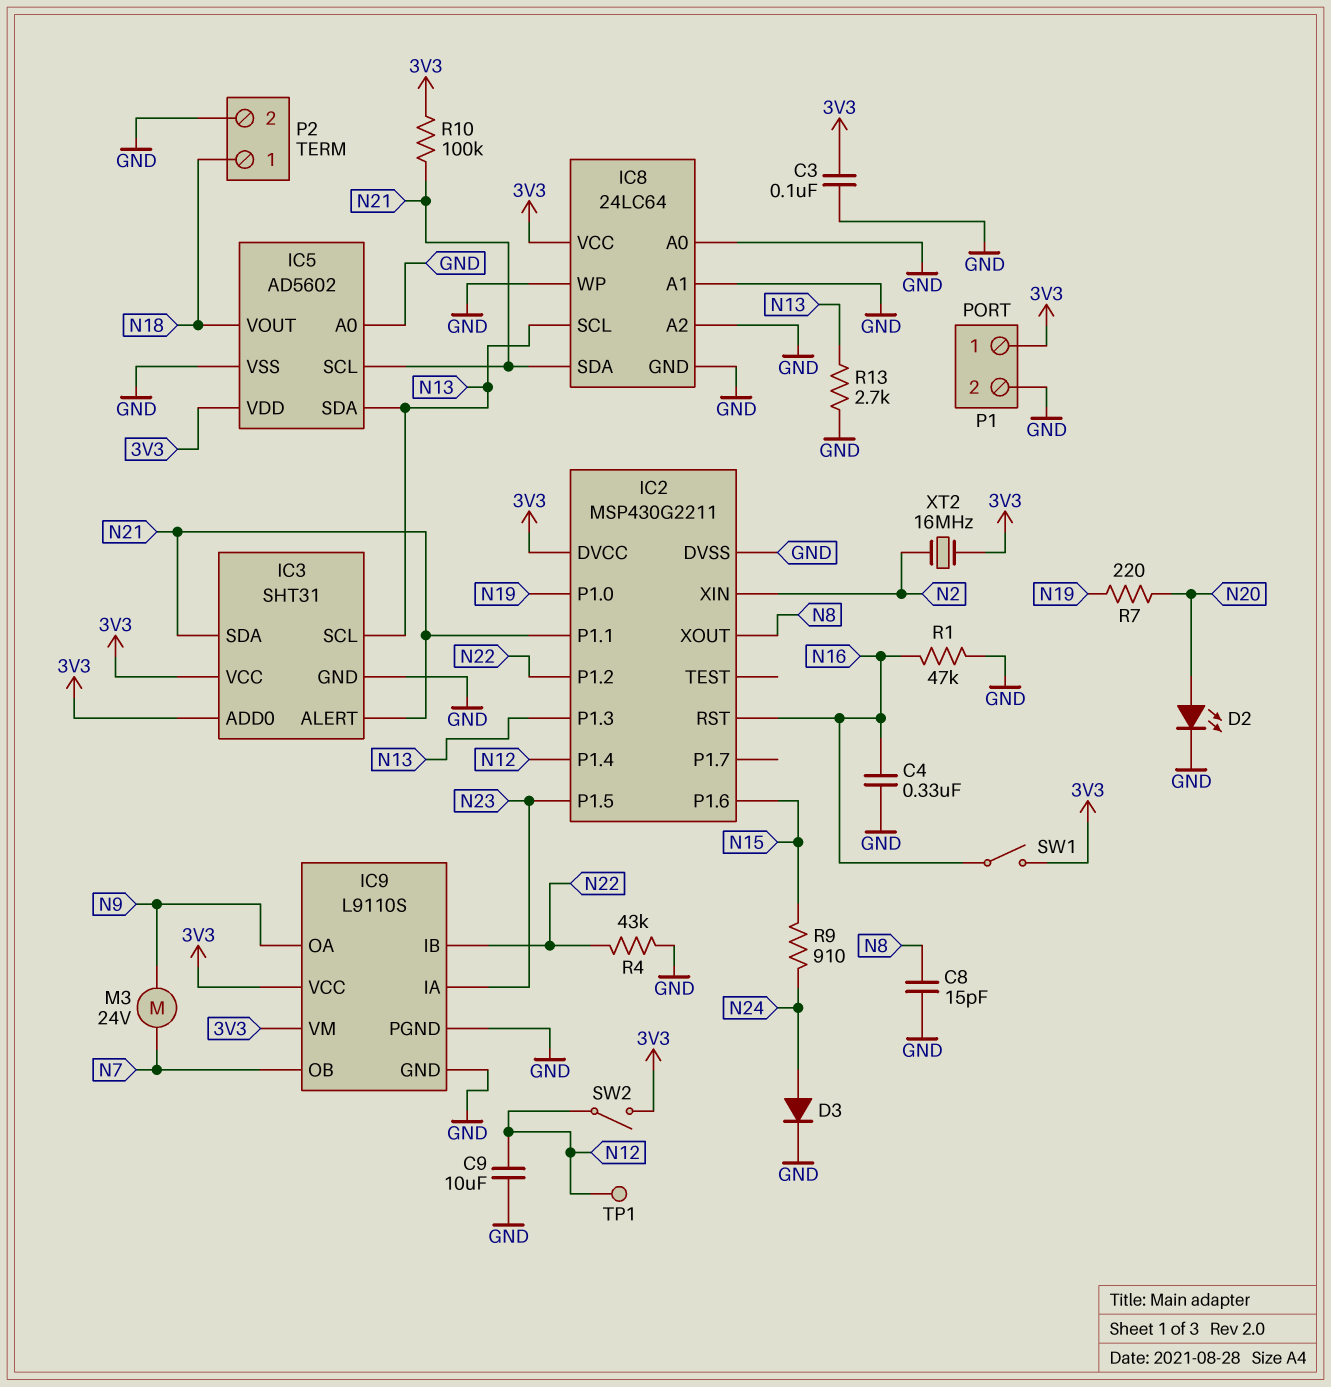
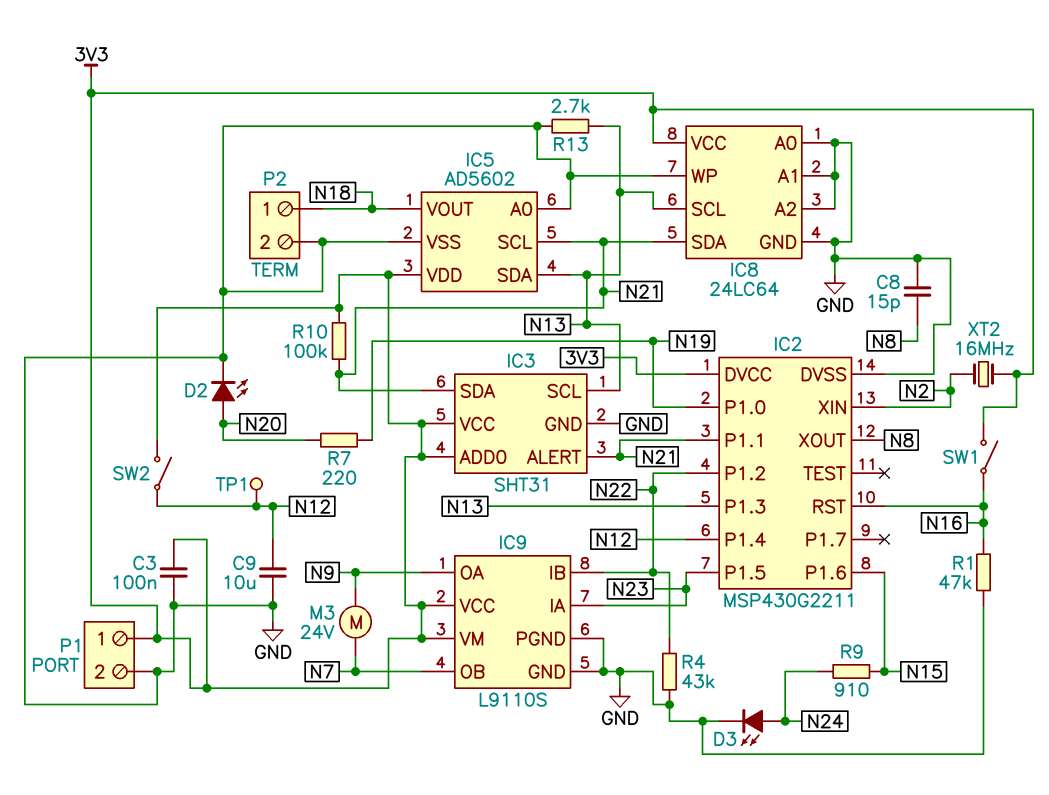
C4: 330nF (GND, N16) -> none
D3: diode (A N24, K GND) -> LED (A N24, K GND)

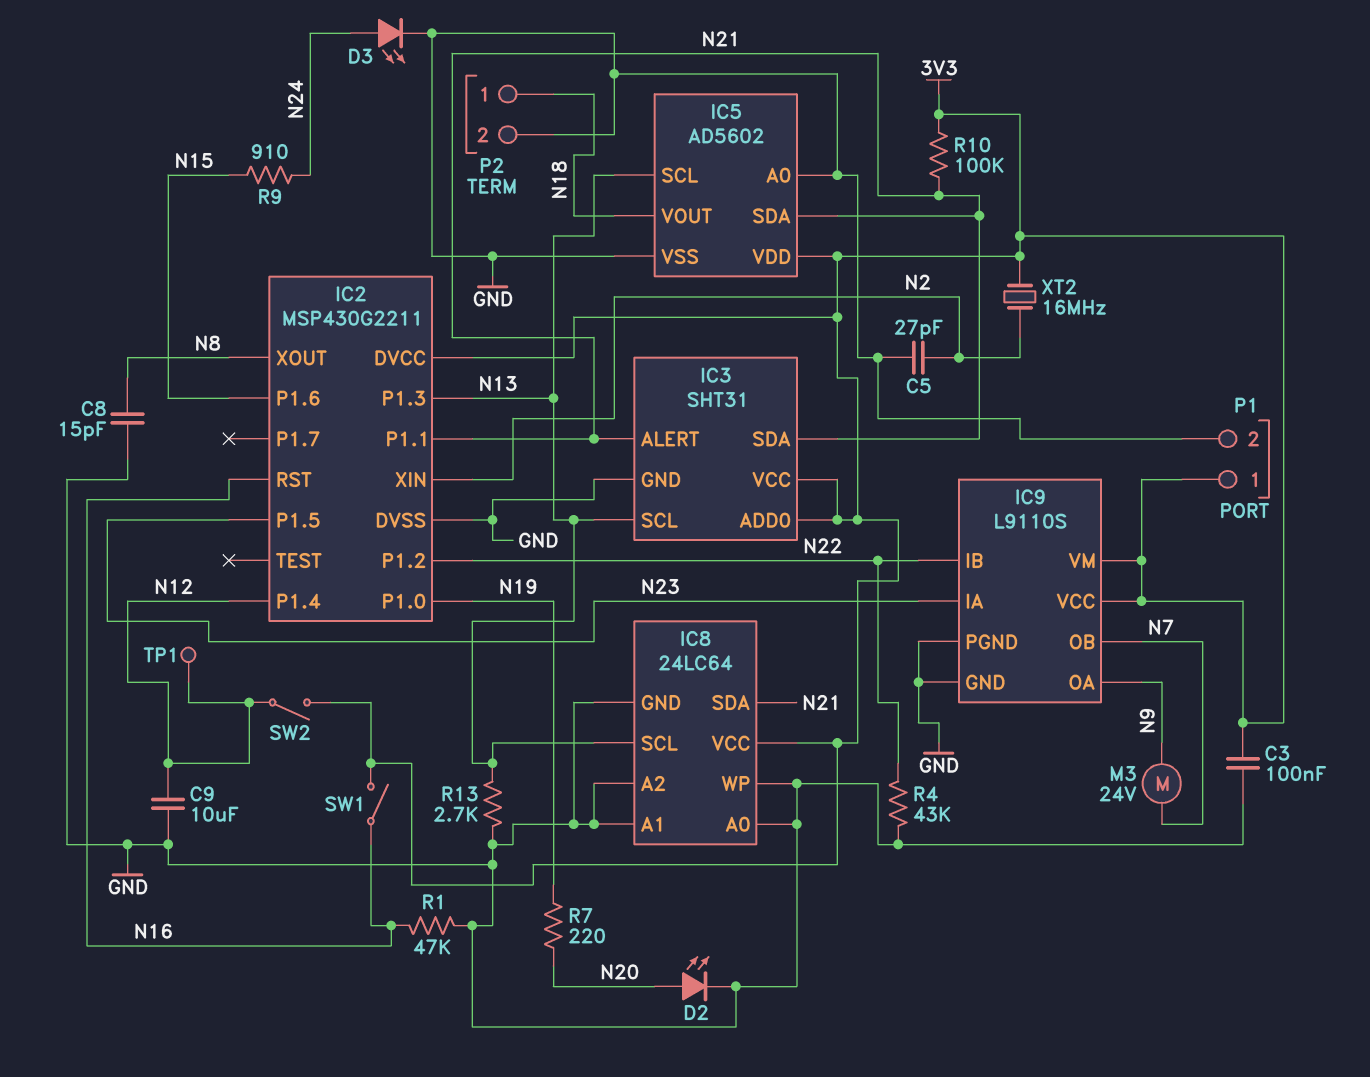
C5: none -> 27pF (GND, N2)
IC5 pin SCL: N21 -> N13
IC5 pin SDA: N13 -> N21

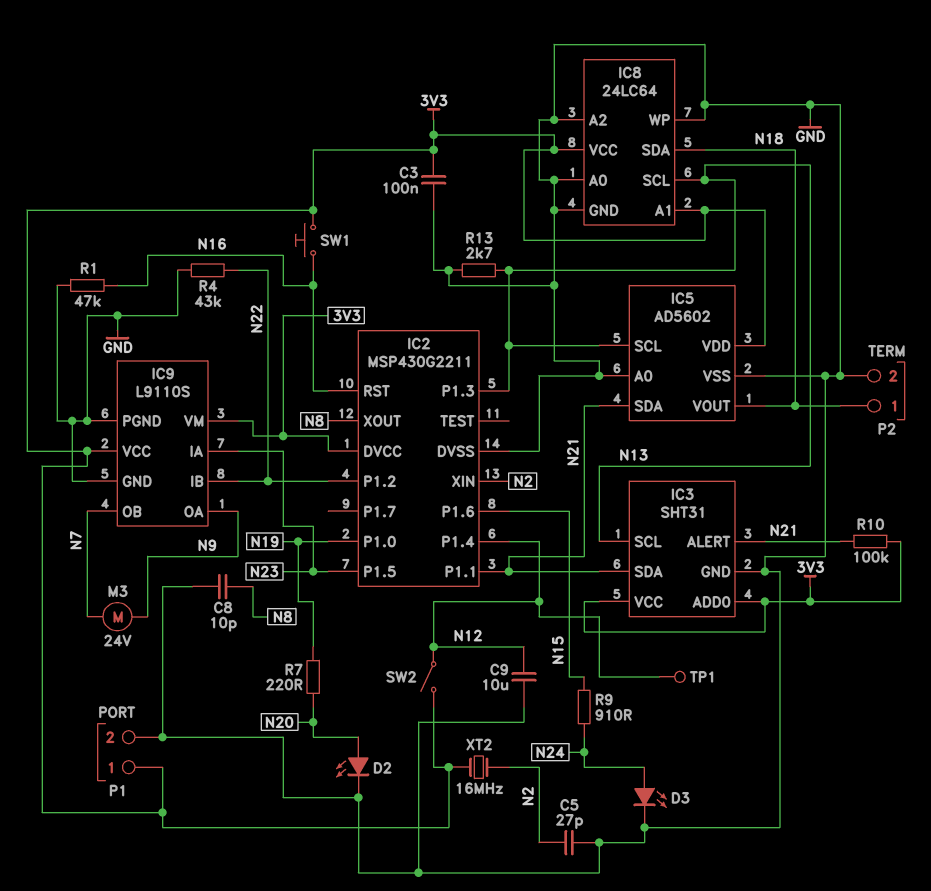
C8: 15pF (GND, N8) -> 10pF (GND, N8)
IC8 pin A1: GND -> 3V3
IC8 pin SDA: N21 -> N18
SW1: switch (3V3, N16) -> button (3V3, N16)

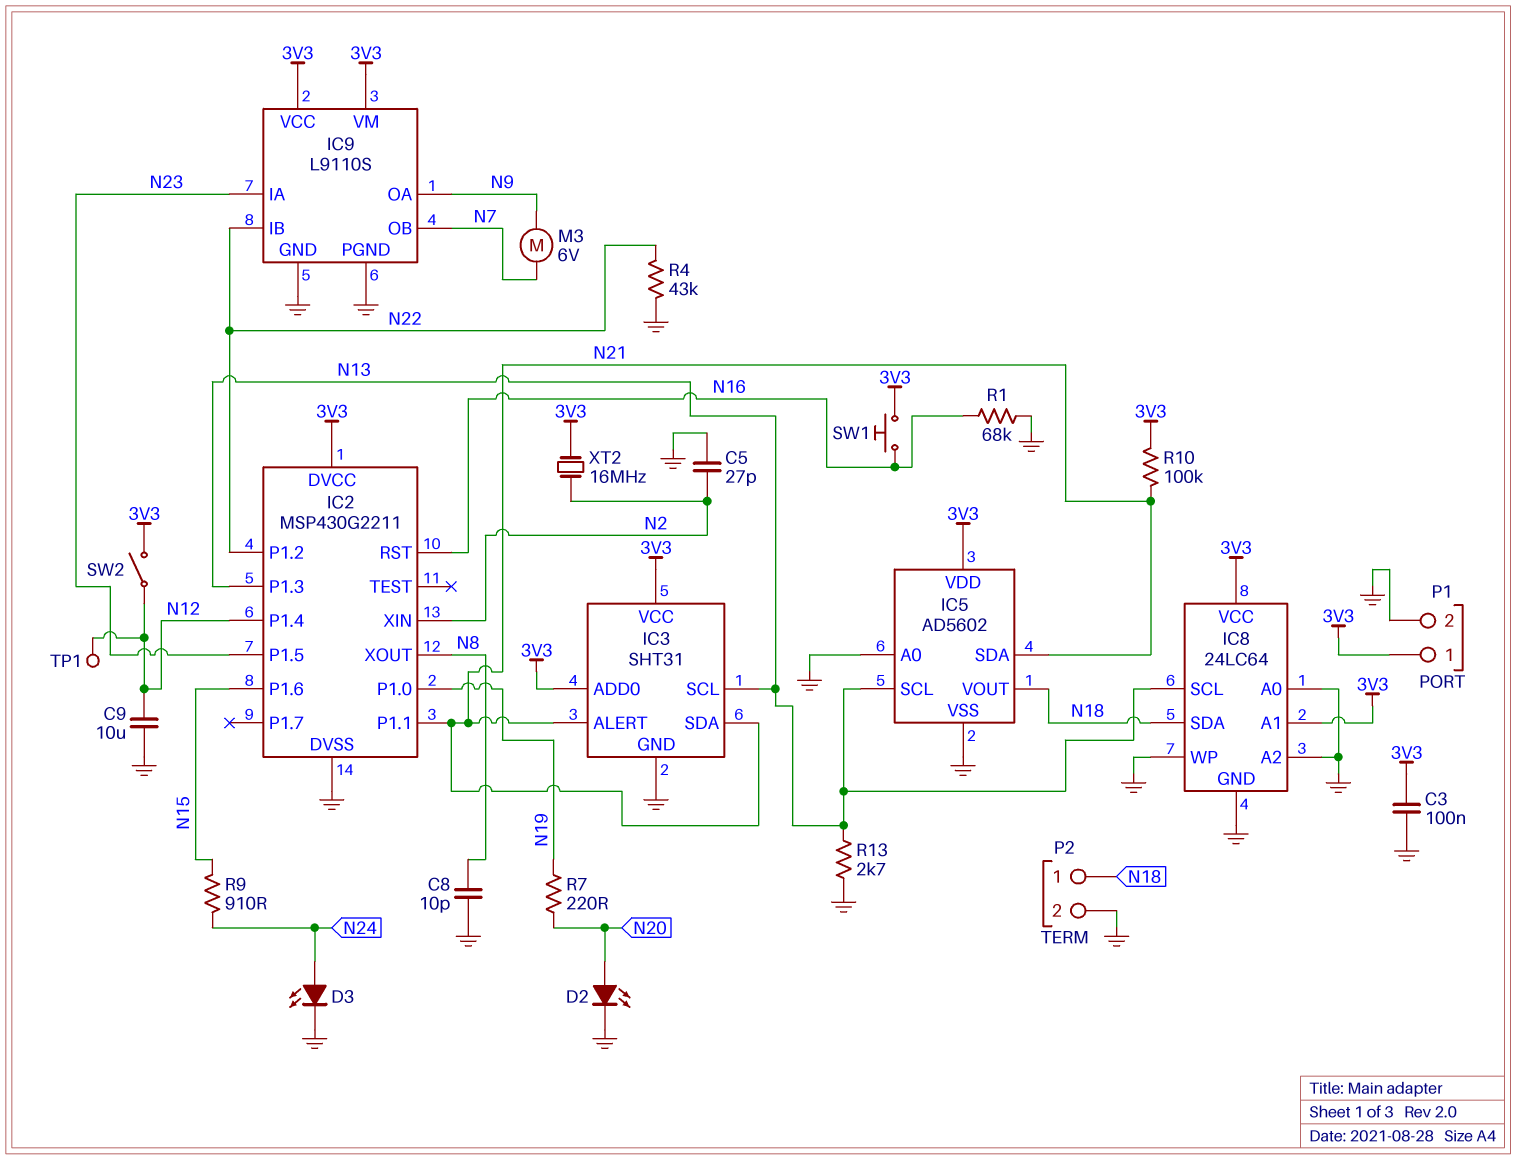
M3: motor 24V (N7, N9) -> motor 6V (N7, N9)
R1: 47k (GND, N16) -> 68k (GND, N16)

